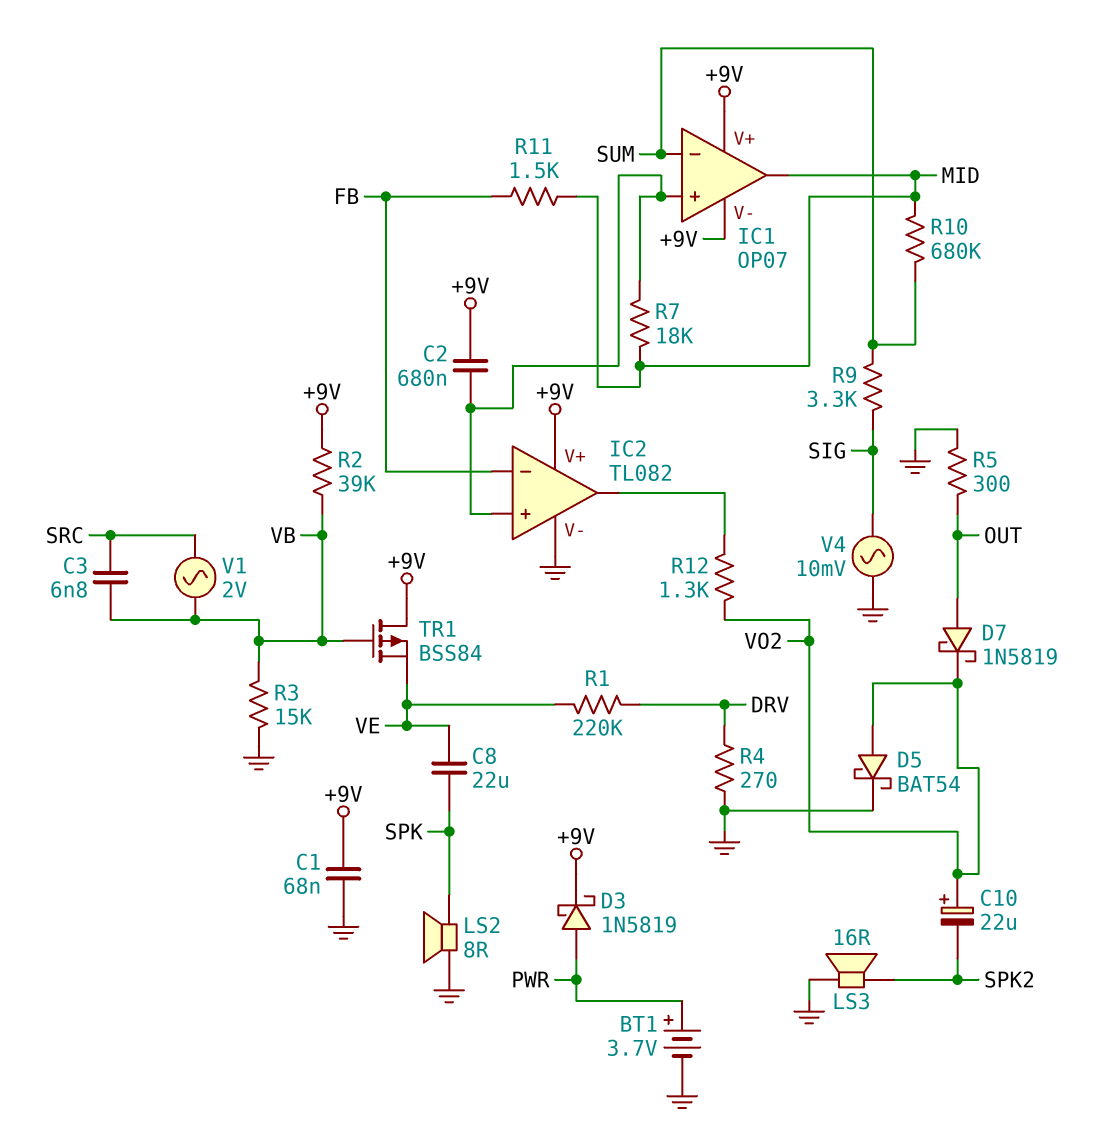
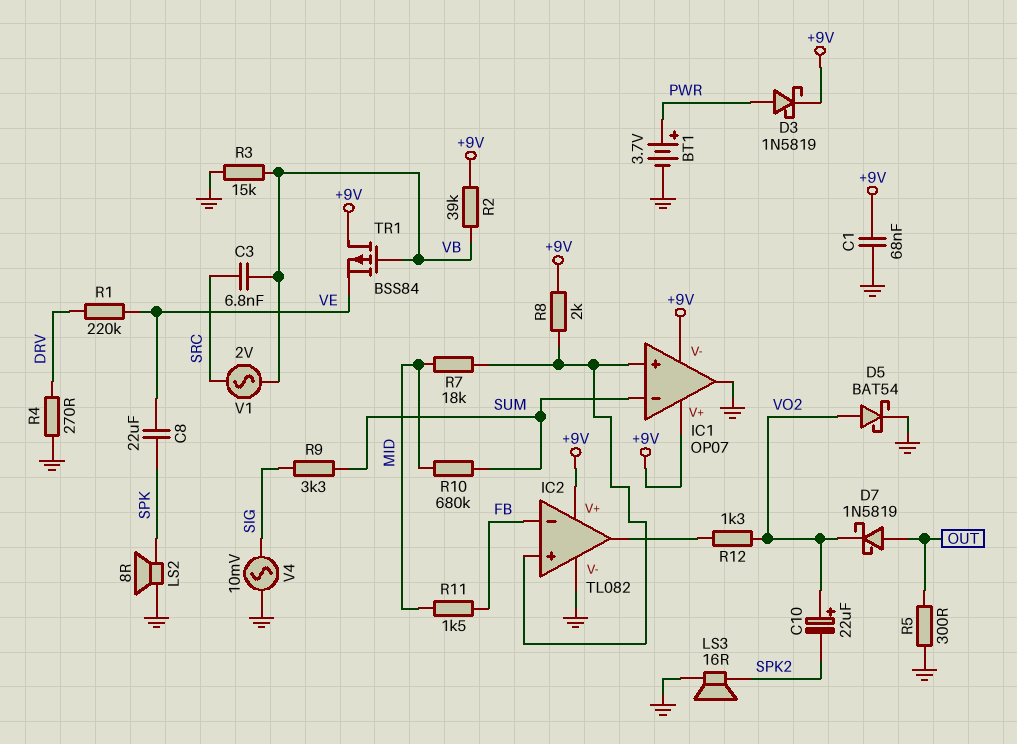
C2: 680nF (+9V, IC1/in+) -> none
IC1 pin out: MID -> GND
R8: none -> 2k (+9V, IC1/in+)

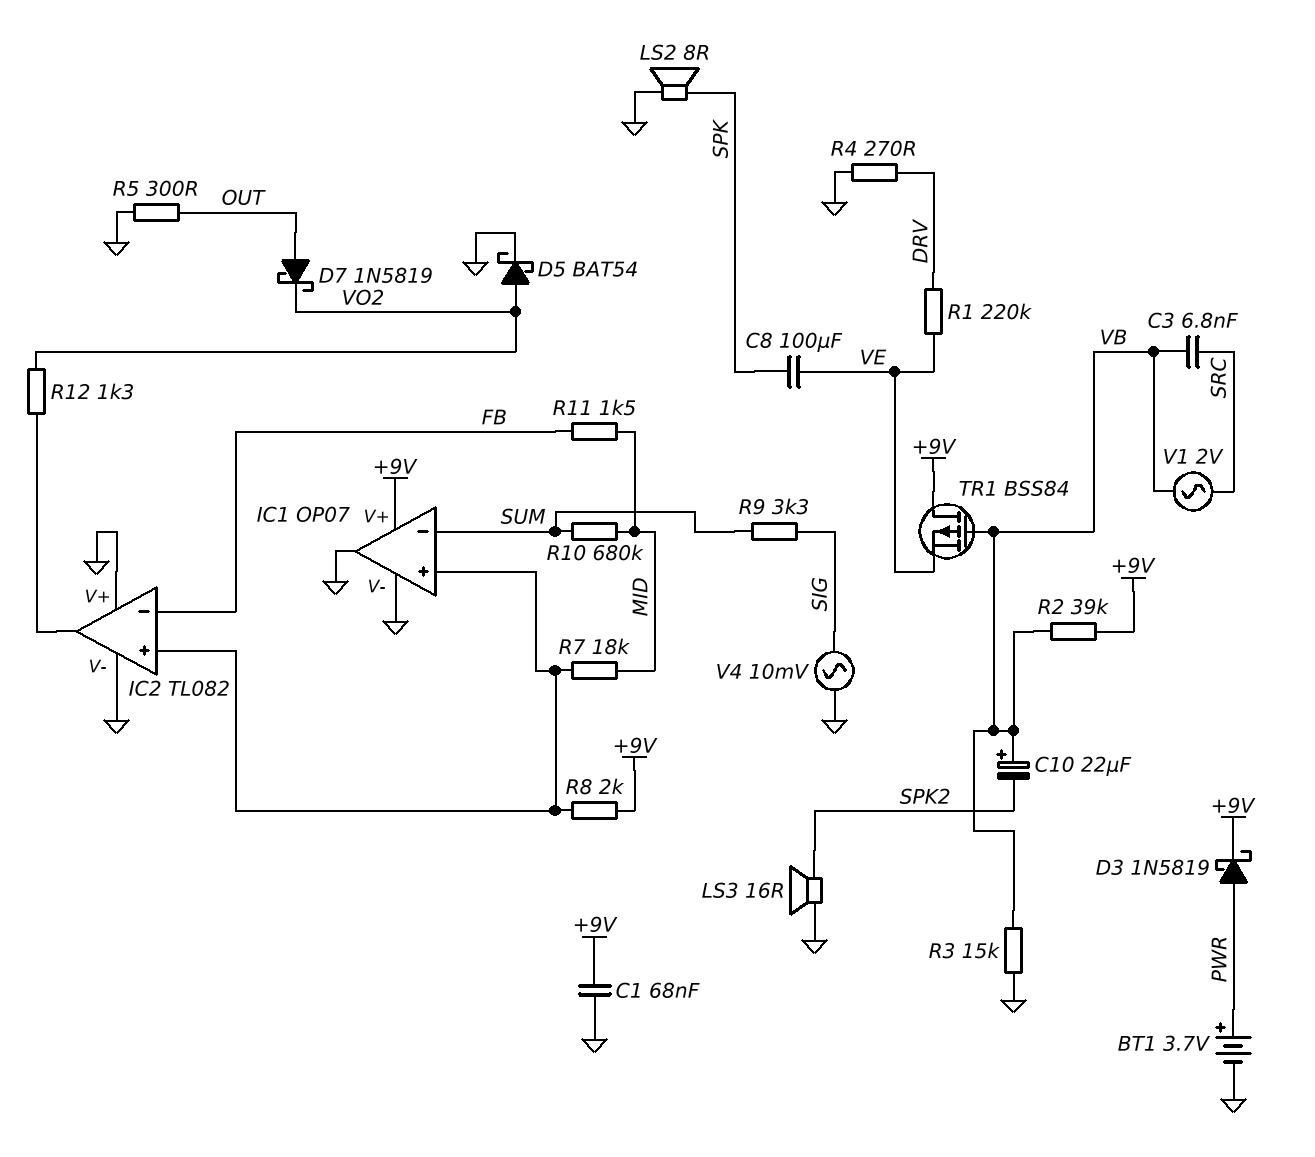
C8: 22uF (SPK, VE) -> 100uF (SPK, VE)
C10: 22uF (plus VO2, minus SPK2) -> 22uF (plus VB, minus SPK2)
IC1 pin V-: +9V -> GND
IC2 pin V+: +9V -> GND

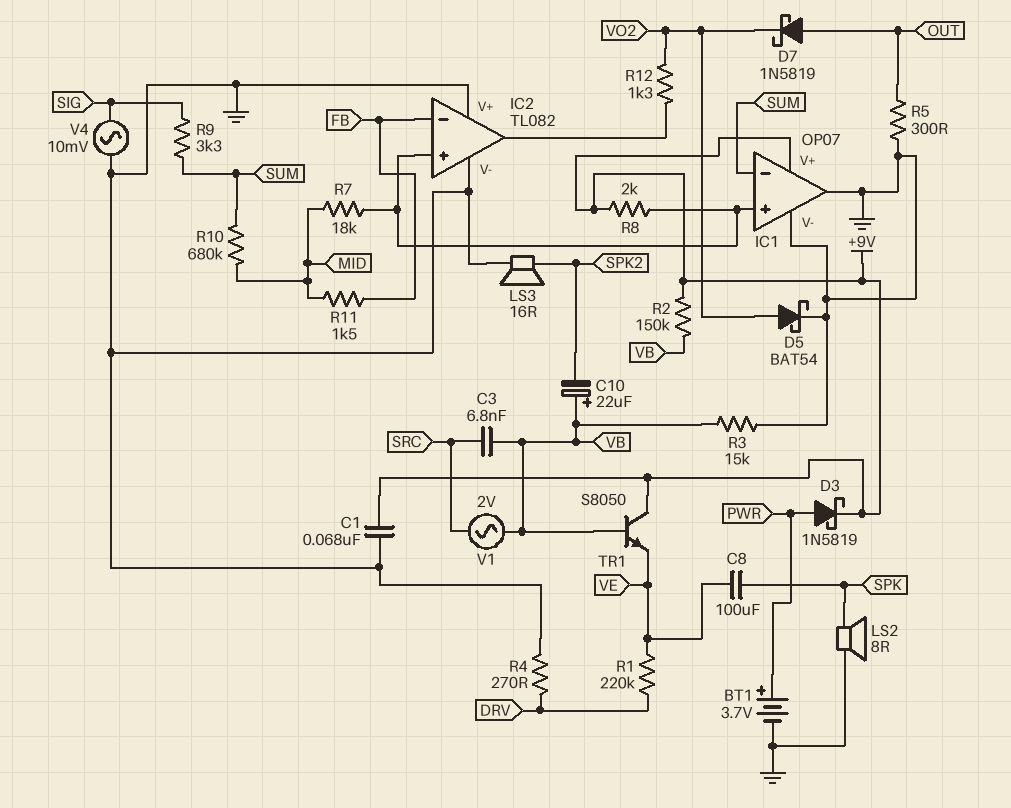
R2: 39k (+9V, VB) -> 150k (+9V, VB)
TR1: PMOS BSS84 (G VB, D +9V, S VE) -> NPN S8050 (B VB, C +9V, E VE)

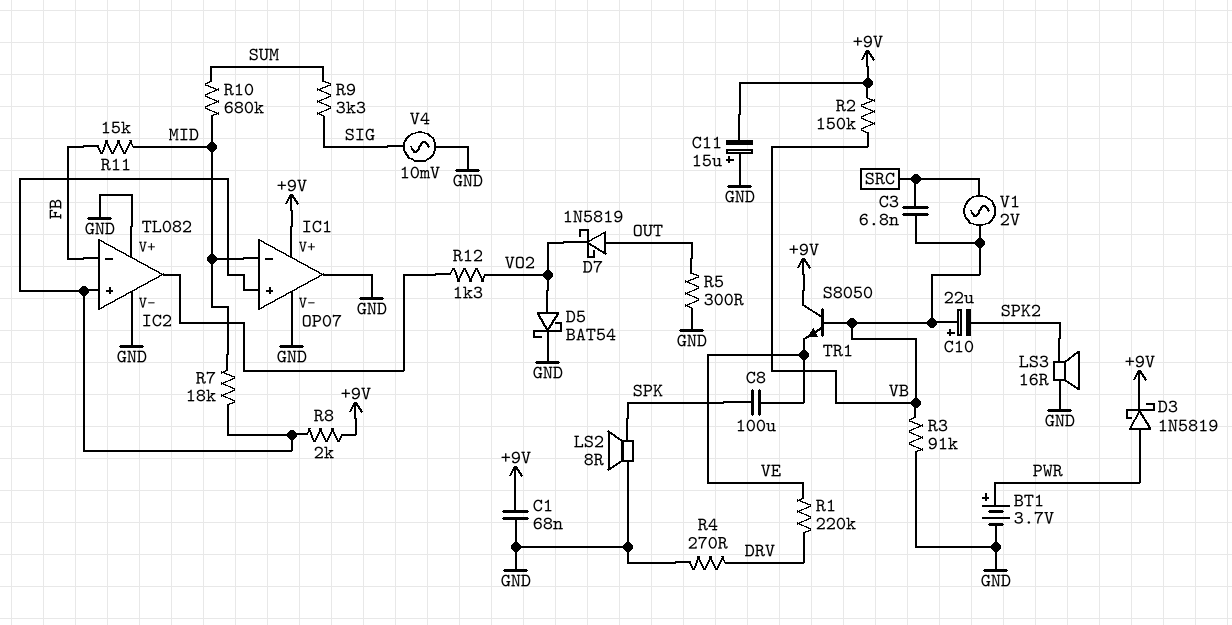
C11: none -> 15uF (plus GND, minus +9V)
IC1 pin in-: SUM -> MID
R3: 15k (GND, VB) -> 91k (GND, VB)
R11: 1.5k (FB, MID) -> 15k (FB, MID)

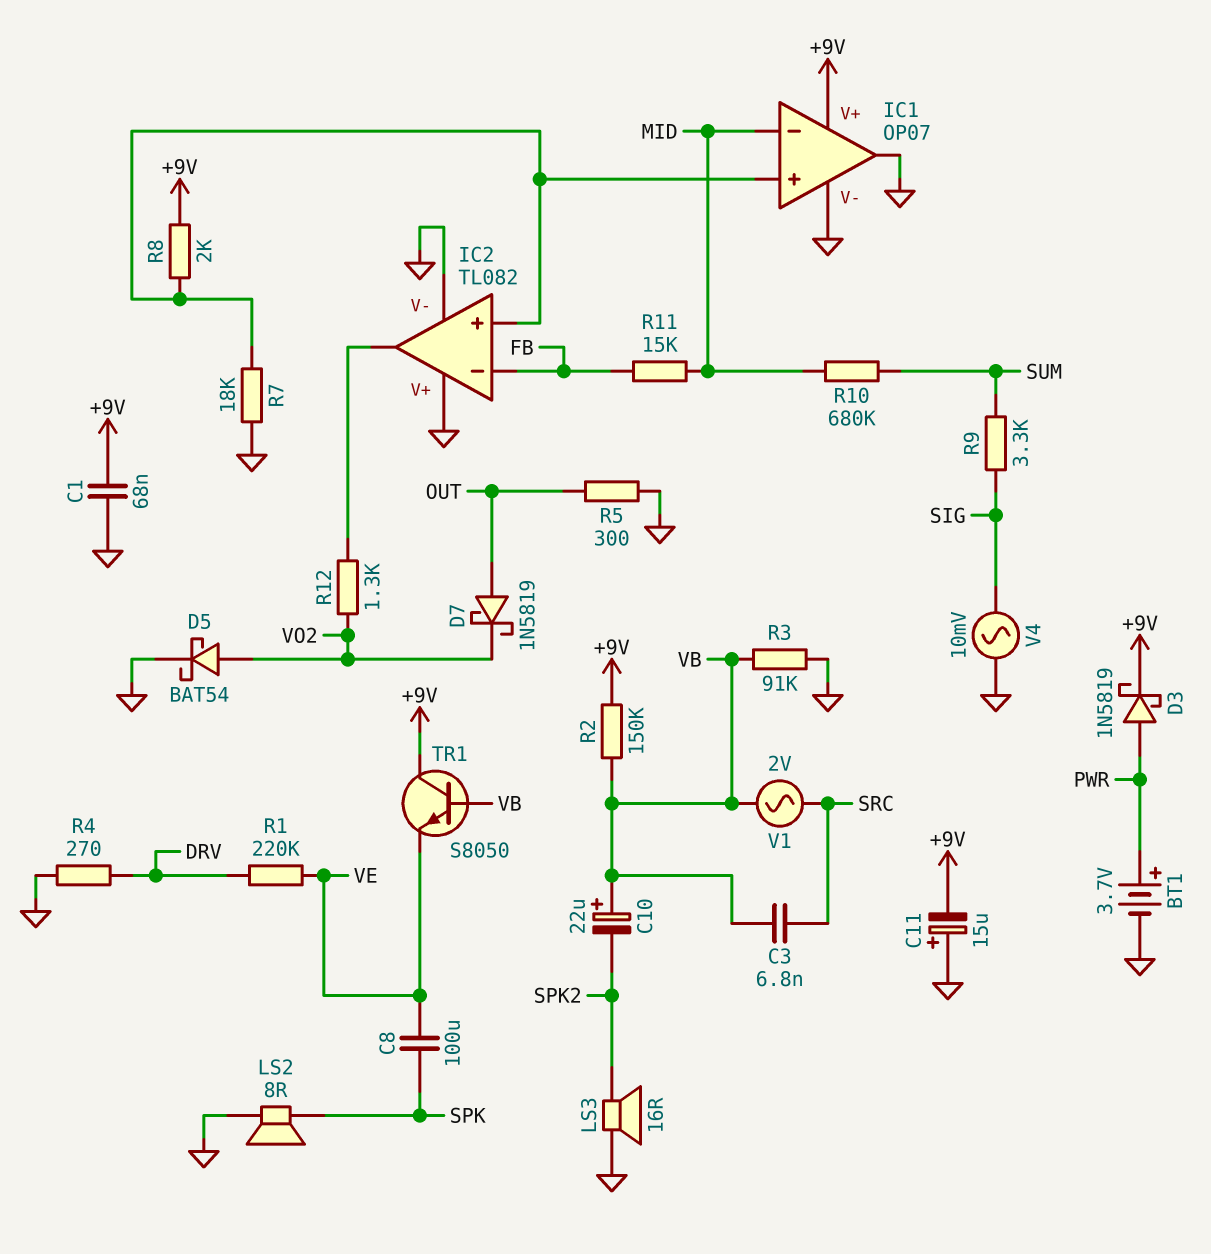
R7: 18k (IC1/in+, MID) -> 18k (GND, IC1/in+)

